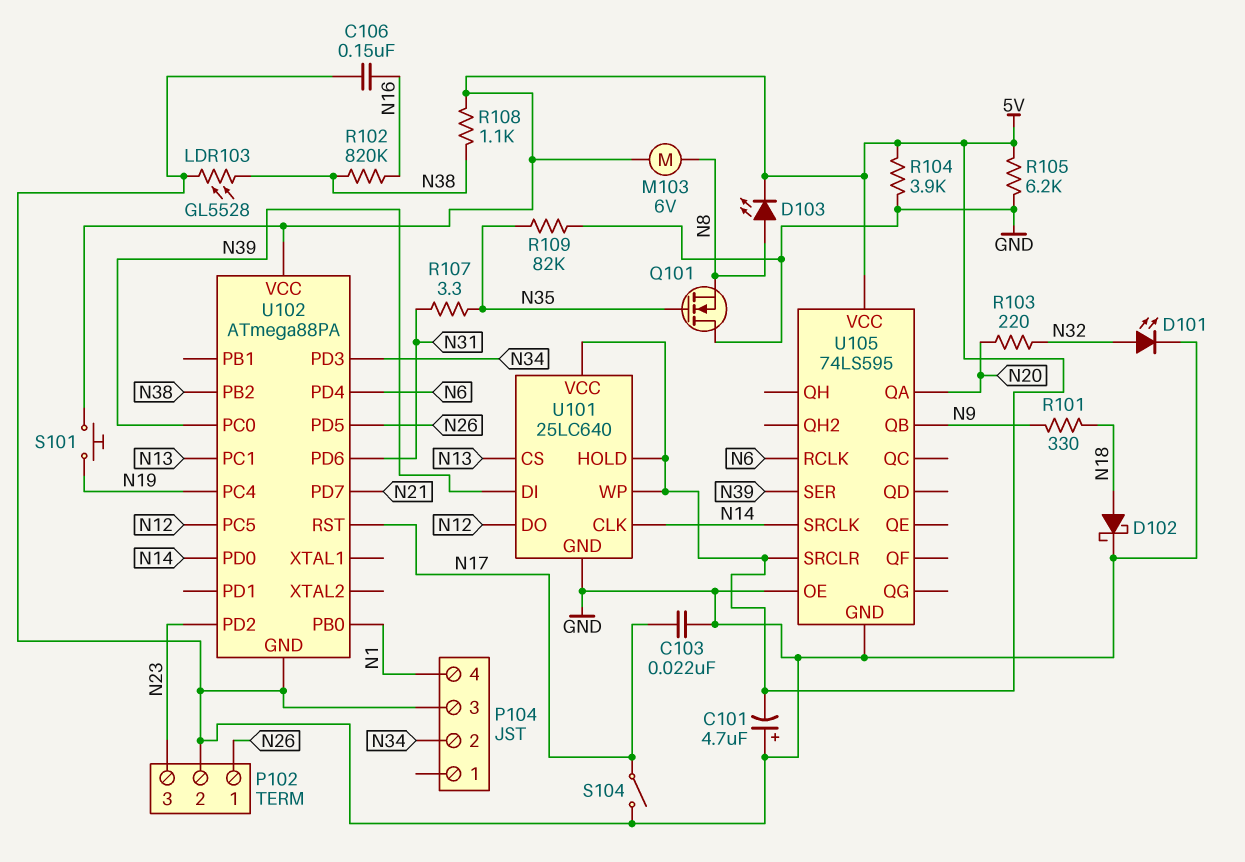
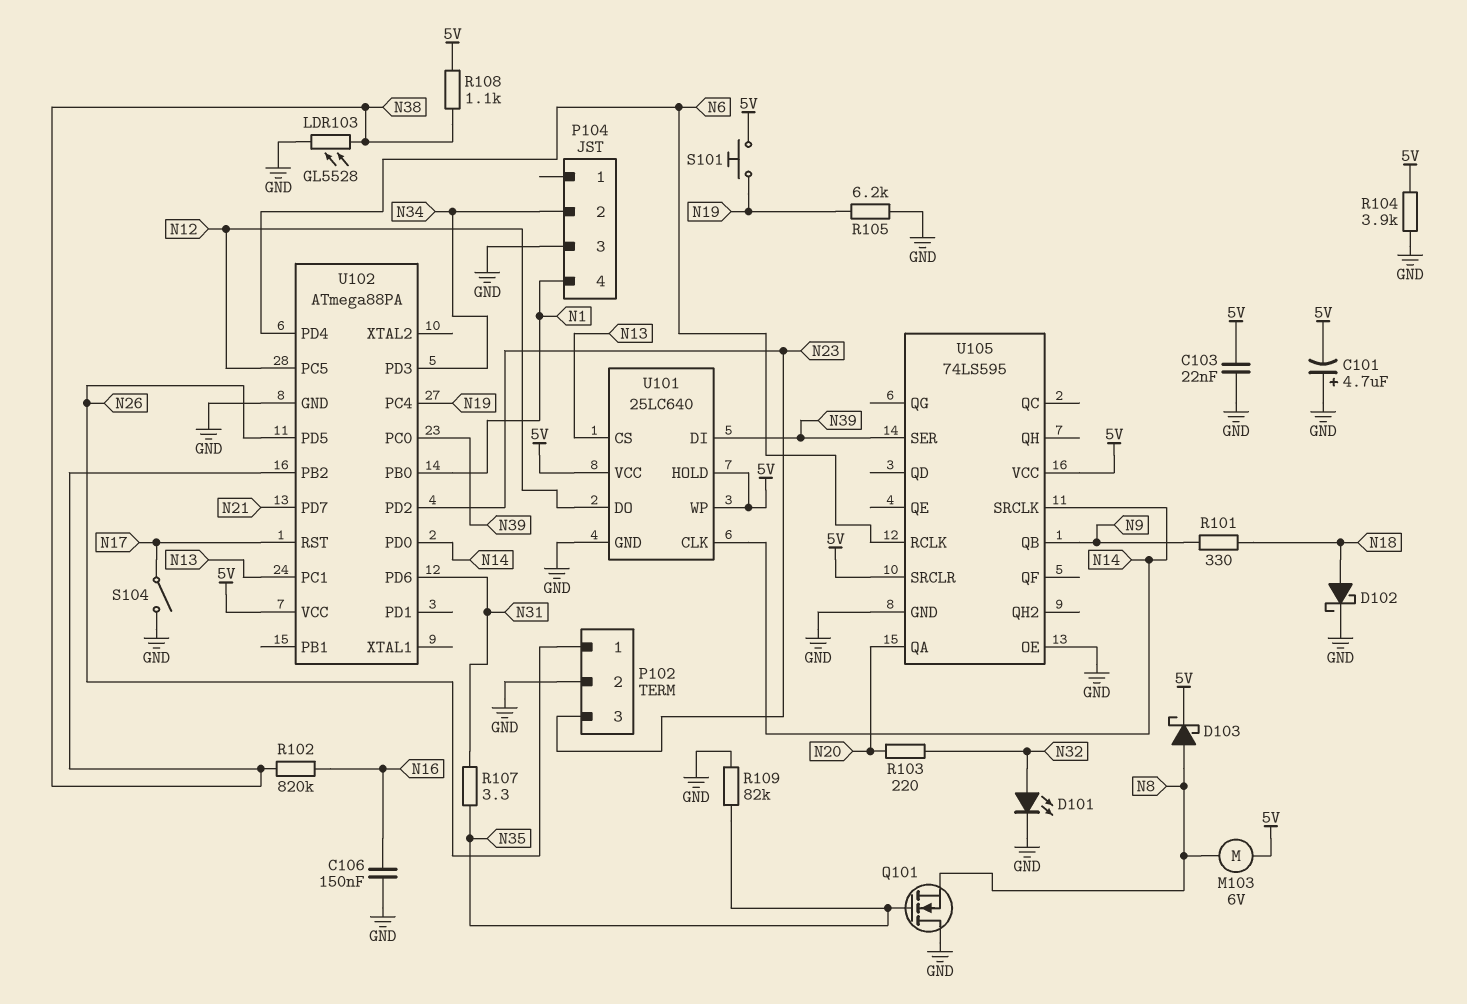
C103: 22nF (GND, N17) -> 22nF (5V, GND)
D103: LED (A N8, K 5V) -> schottky (A N8, K 5V)
R105: 6.2k (5V, GND) -> 6.2k (GND, N19)

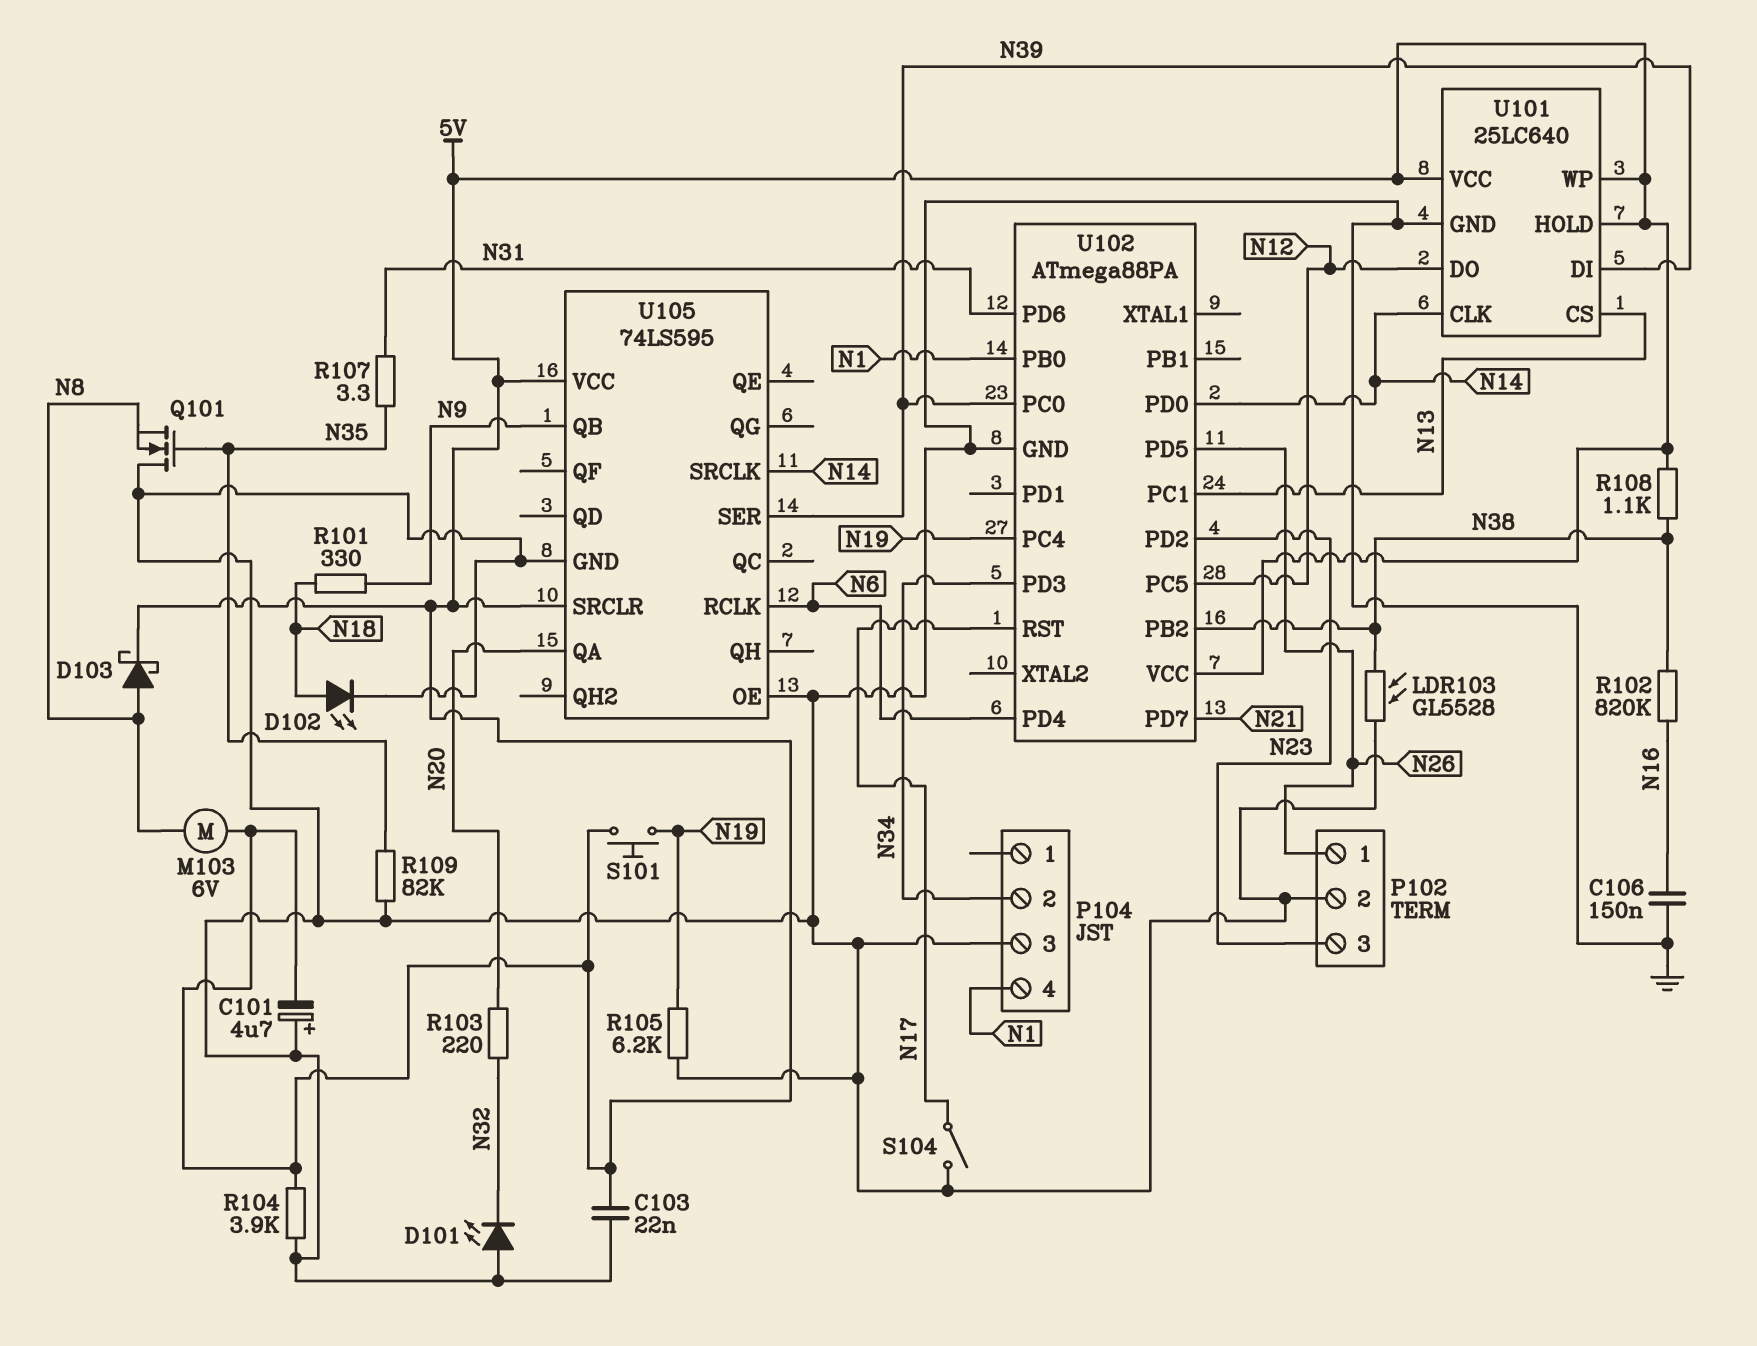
D101: LED (A N32, K GND) -> LED (A GND, K N32)
D102: schottky (A N18, K GND) -> LED (A N18, K GND)

